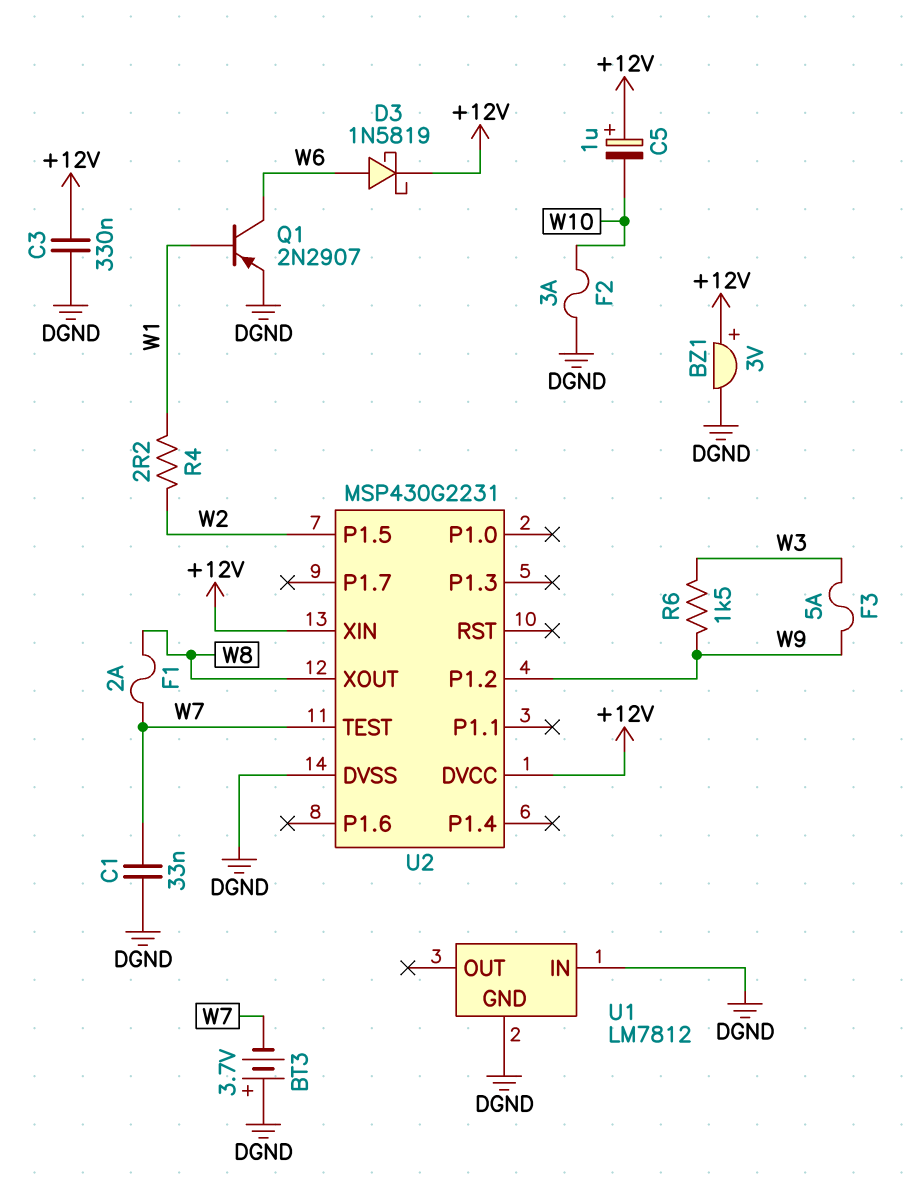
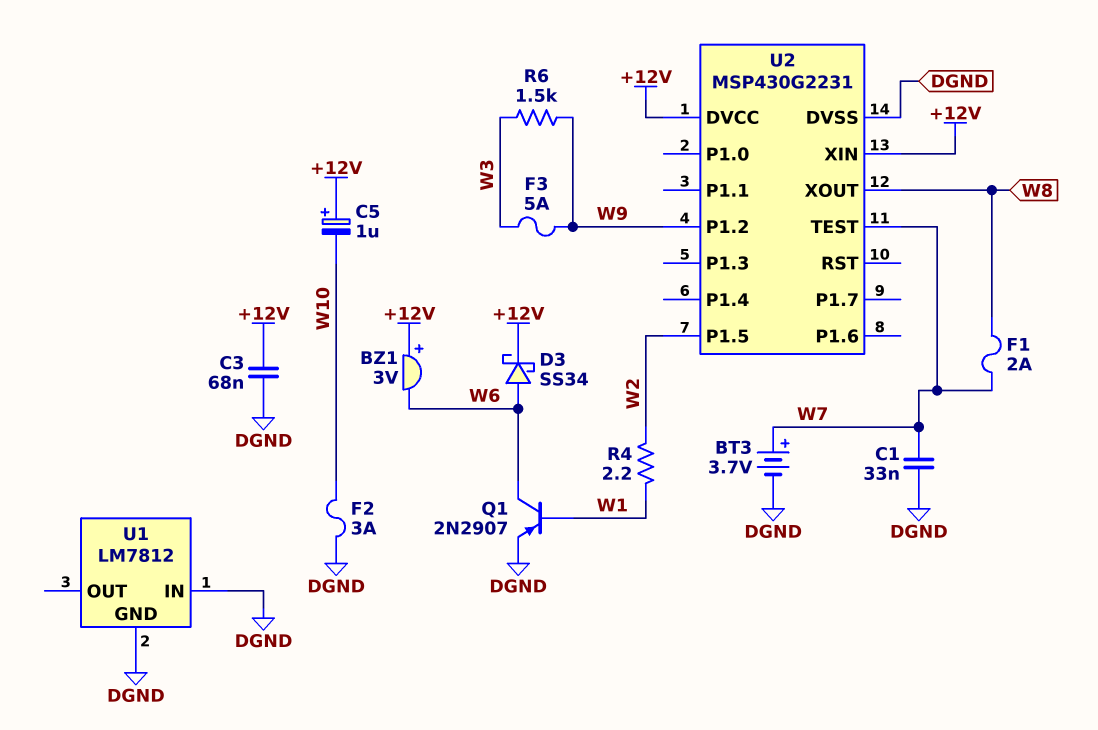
BT3: 3.7V (plus DGND, minus W7) -> 3.7V (plus W7, minus DGND)
BZ1: buzzer 3V (plus +12V, minus DGND) -> buzzer 3V (plus +12V, minus W6)
C3: 330nF (+12V, DGND) -> 68nF (+12V, DGND)
D3: schottky 1N5819 (A W6, K +12V) -> schottky SS34 (A W6, K +12V)

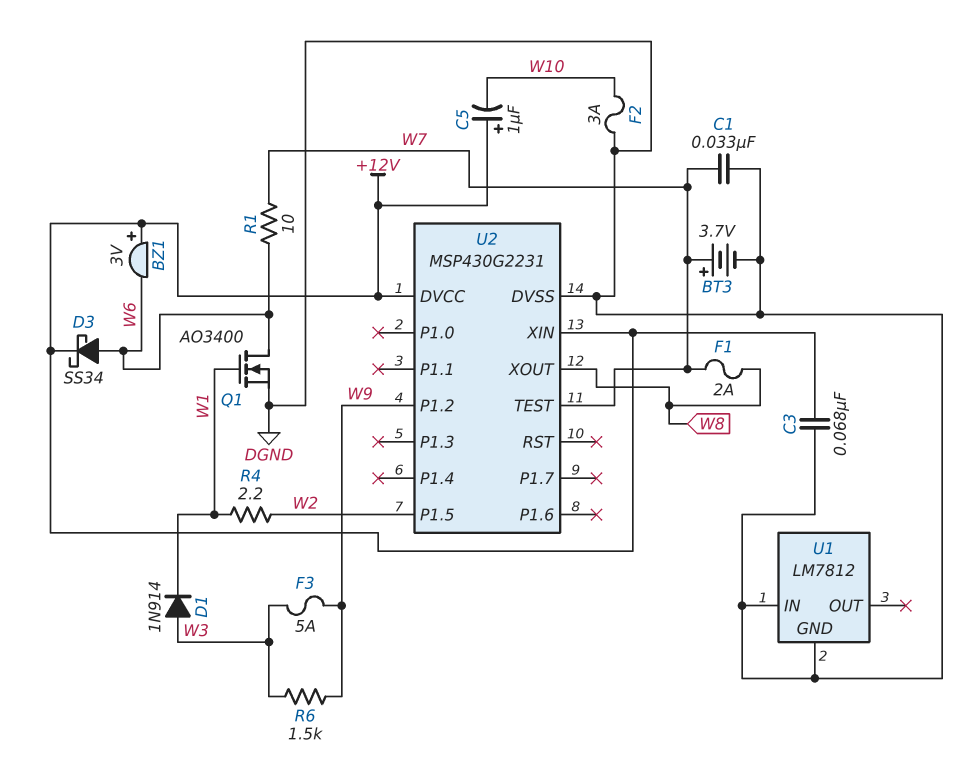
D1: none -> diode 1N914 (A W3, K W1)
Q1: PNP 2N2907 (B W1, C W6, E DGND) -> NMOS AO3400 (G W1, D W6, S DGND)
R1: none -> 10 (W6, W7)

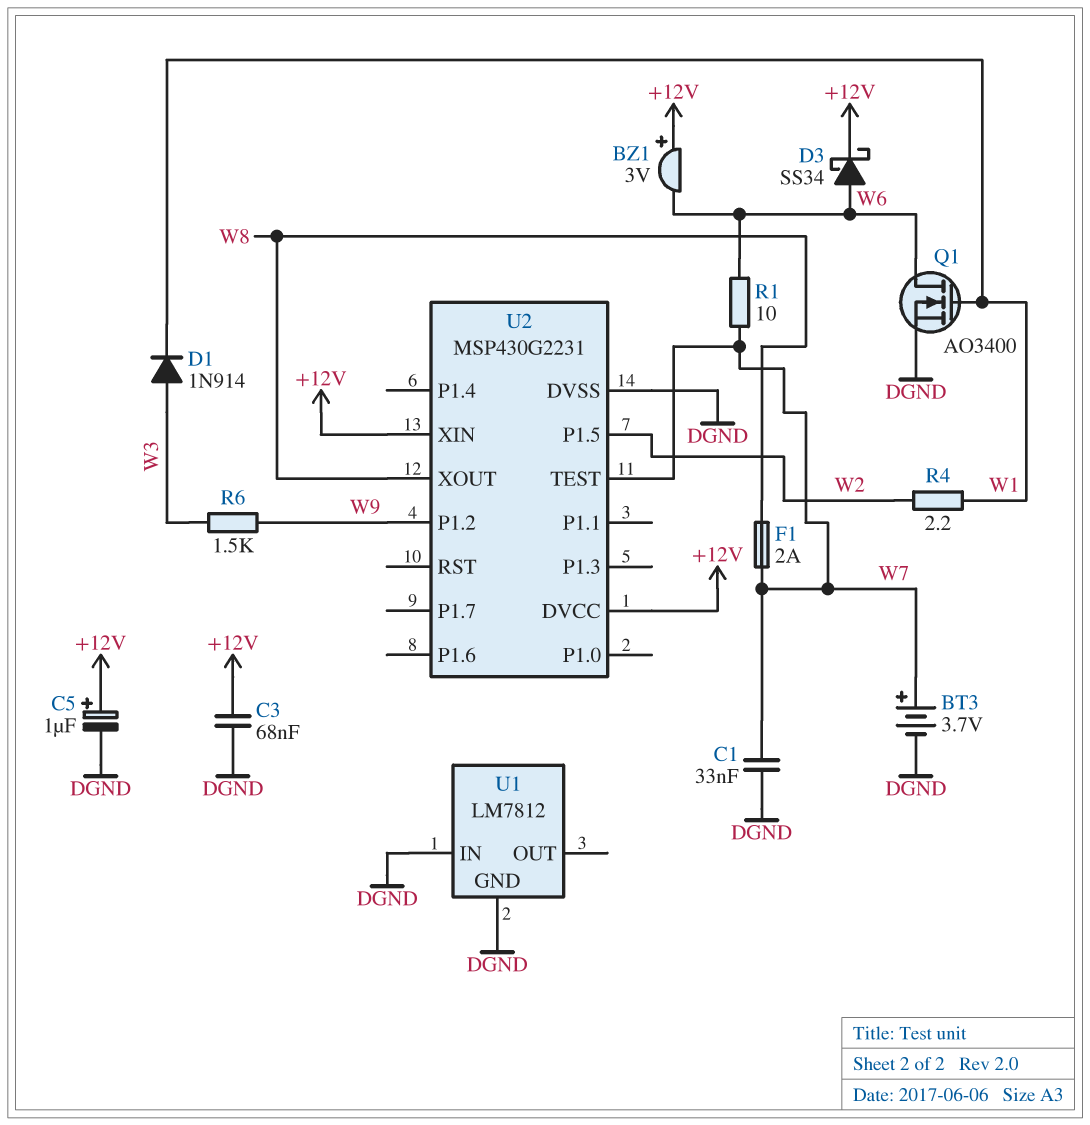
C5: 1uF (plus +12V, minus W10) -> 1uF (plus +12V, minus DGND)
F2: 3A (DGND, W10) -> none
F3: 5A (W3, W9) -> none

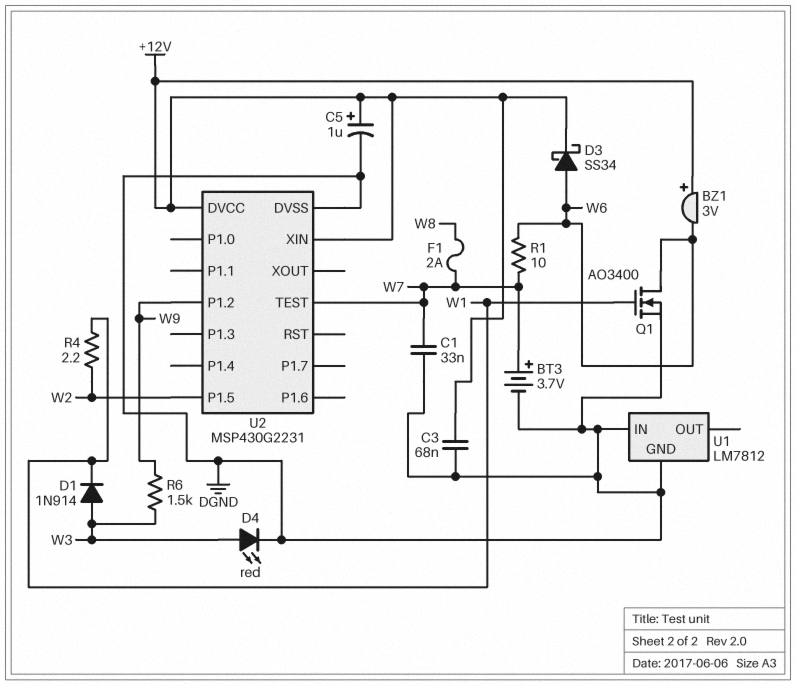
D4: none -> LED red (A W3, K DGND)
U2 pin XOUT: W8 -> none

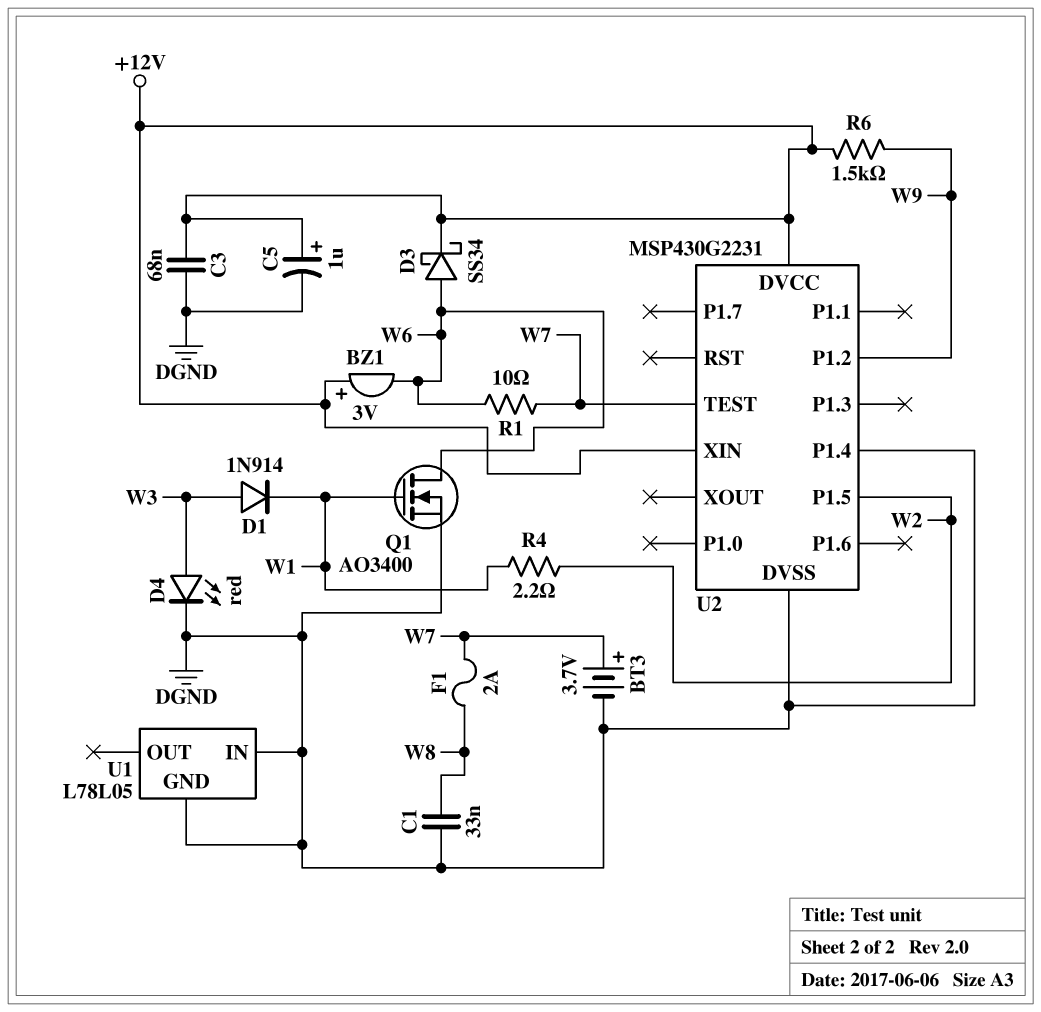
C1: 33nF (DGND, W7) -> 33nF (DGND, W8)
R6: 1.5k (W3, W9) -> 1.5k (+12V, W9)
U1: LM7812 -> L78L05
U2 pin P1.4: none -> DGND

